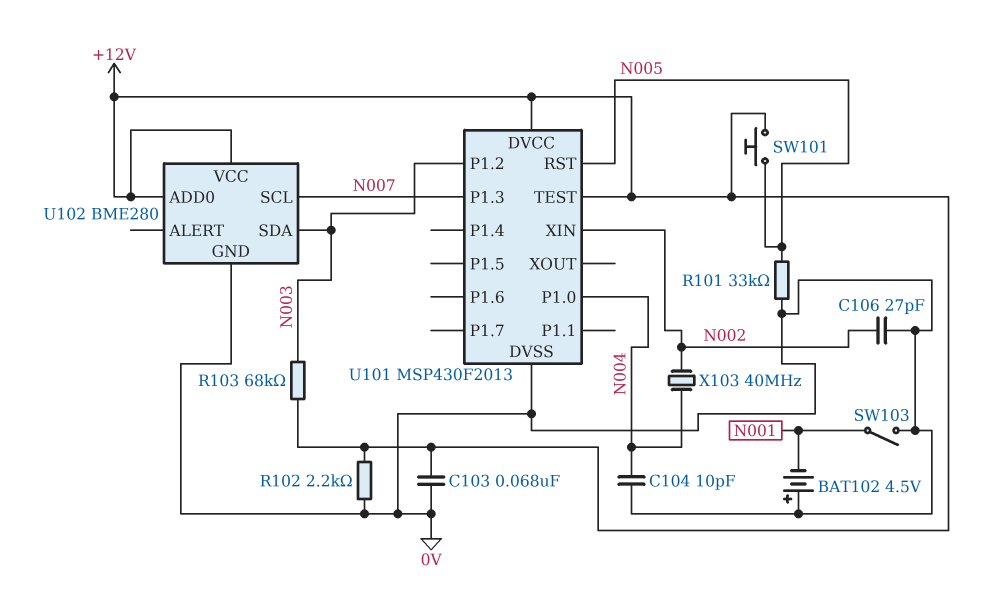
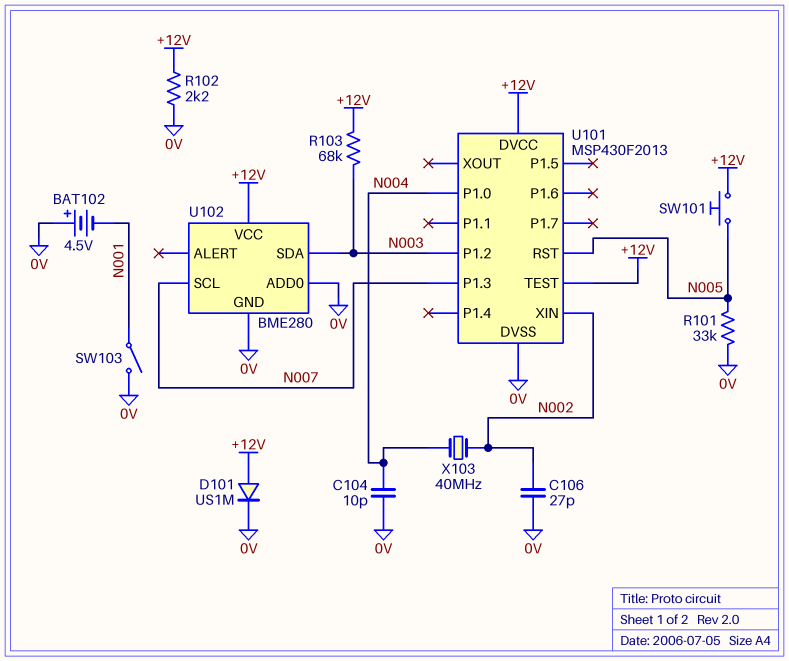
C103: 68nF (+12V, 0V) -> none
D101: none -> diode US1M (A +12V, K 0V)
U102 pin ADD0: +12V -> 0V

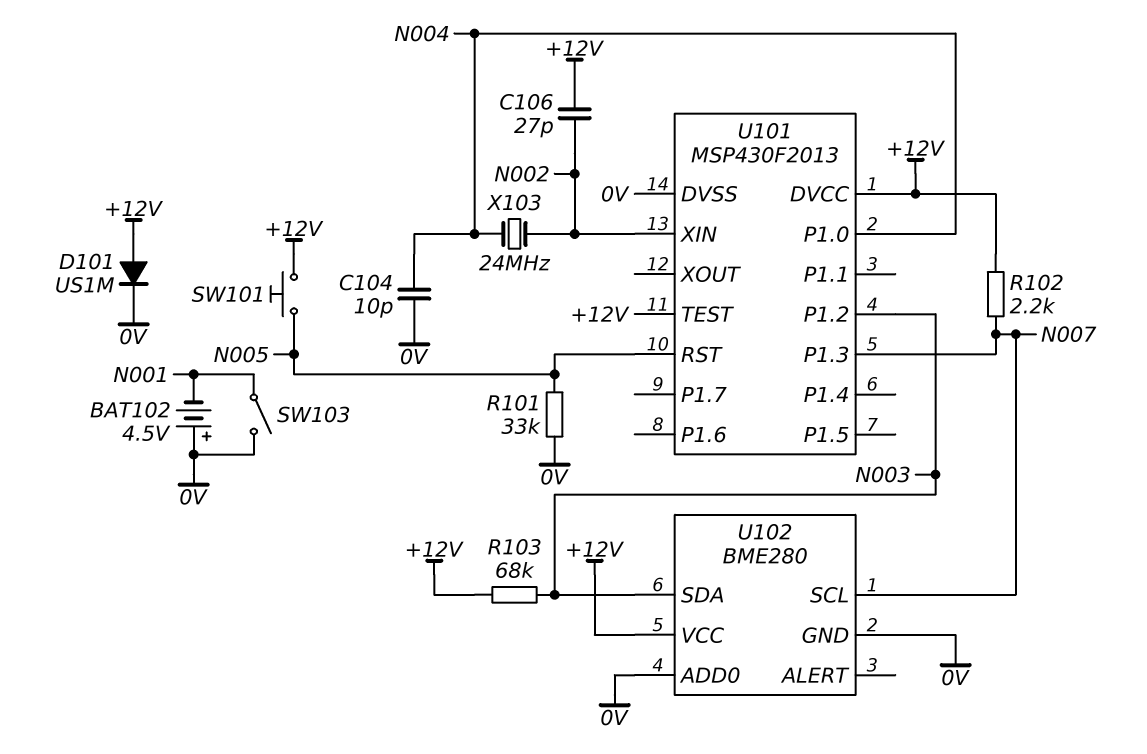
C106: 27pF (0V, N002) -> 27pF (+12V, N002)
R102: 2.2k (+12V, 0V) -> 2.2k (+12V, N007)
X103: 40MHz (N002, N004) -> 24MHz (N002, N004)

